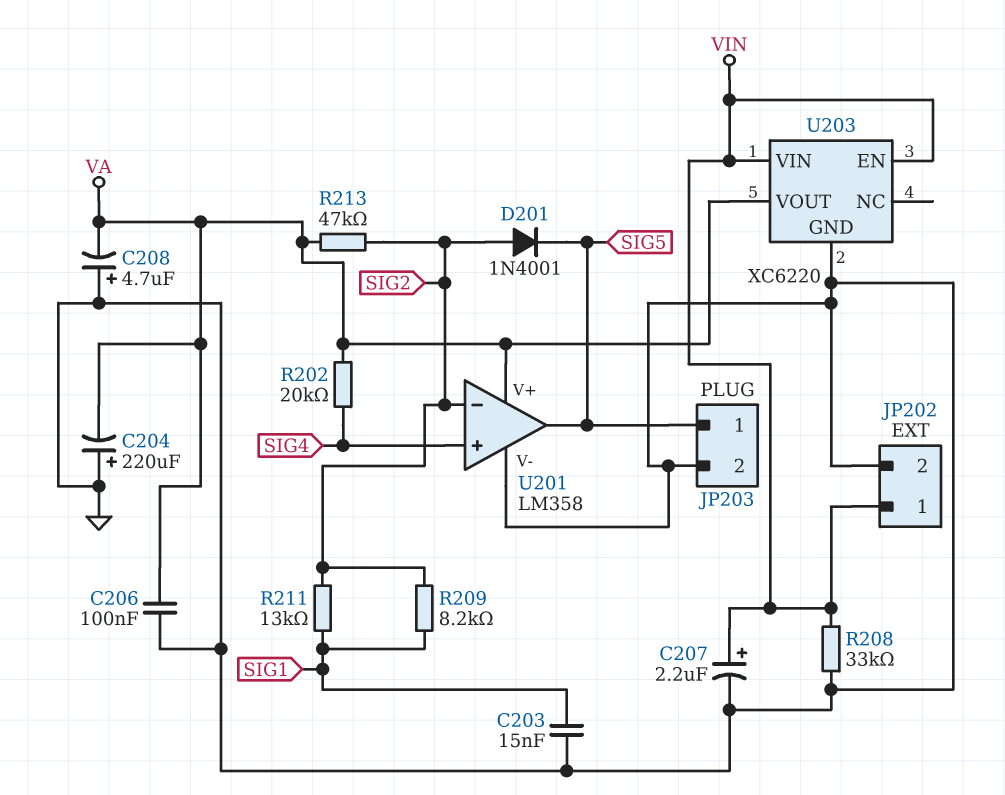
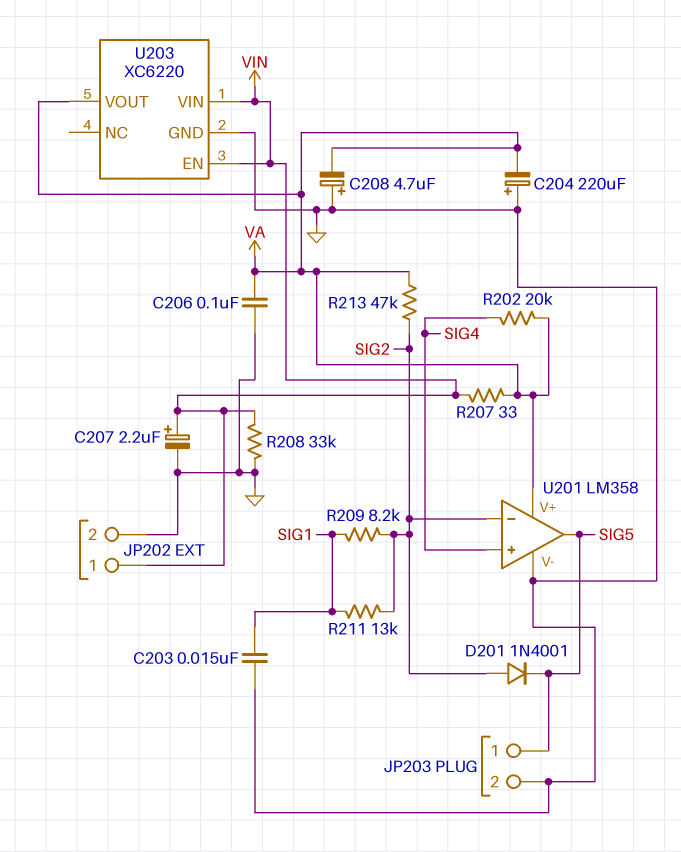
R207: none -> 33 (VA, VIN)

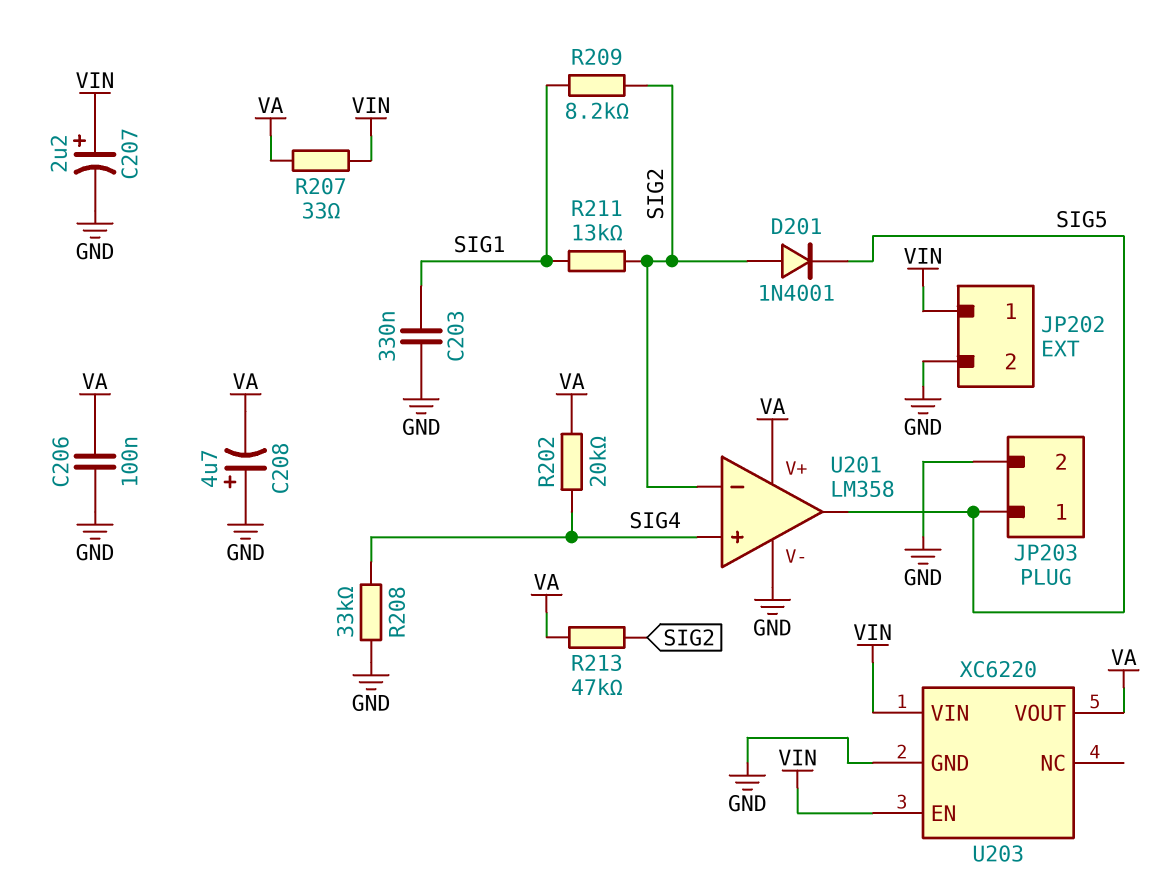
C203: 15nF (GND, SIG1) -> 330nF (GND, SIG1)
C204: 220uF (plus GND, minus VA) -> none
R208: 33k (GND, VIN) -> 33k (GND, SIG4)

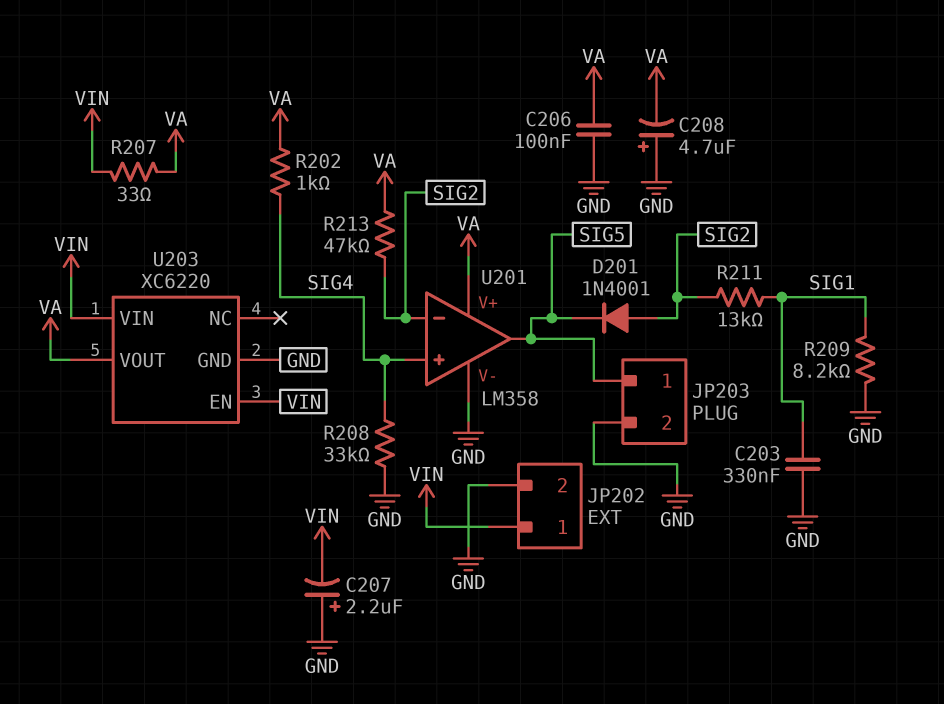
C207: 2.2uF (plus VIN, minus GND) -> 2.2uF (plus GND, minus VIN)
R202: 20k (SIG4, VA) -> 1k (SIG4, VA)
R209: 8.2k (SIG1, SIG2) -> 8.2k (GND, SIG1)

